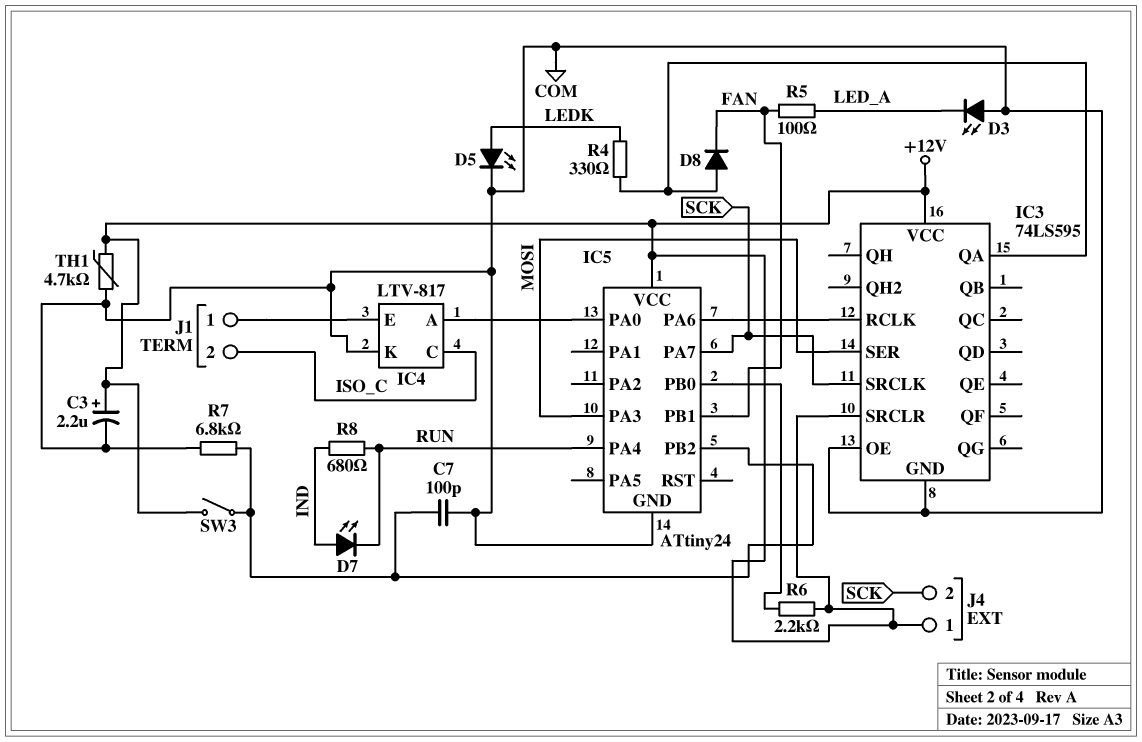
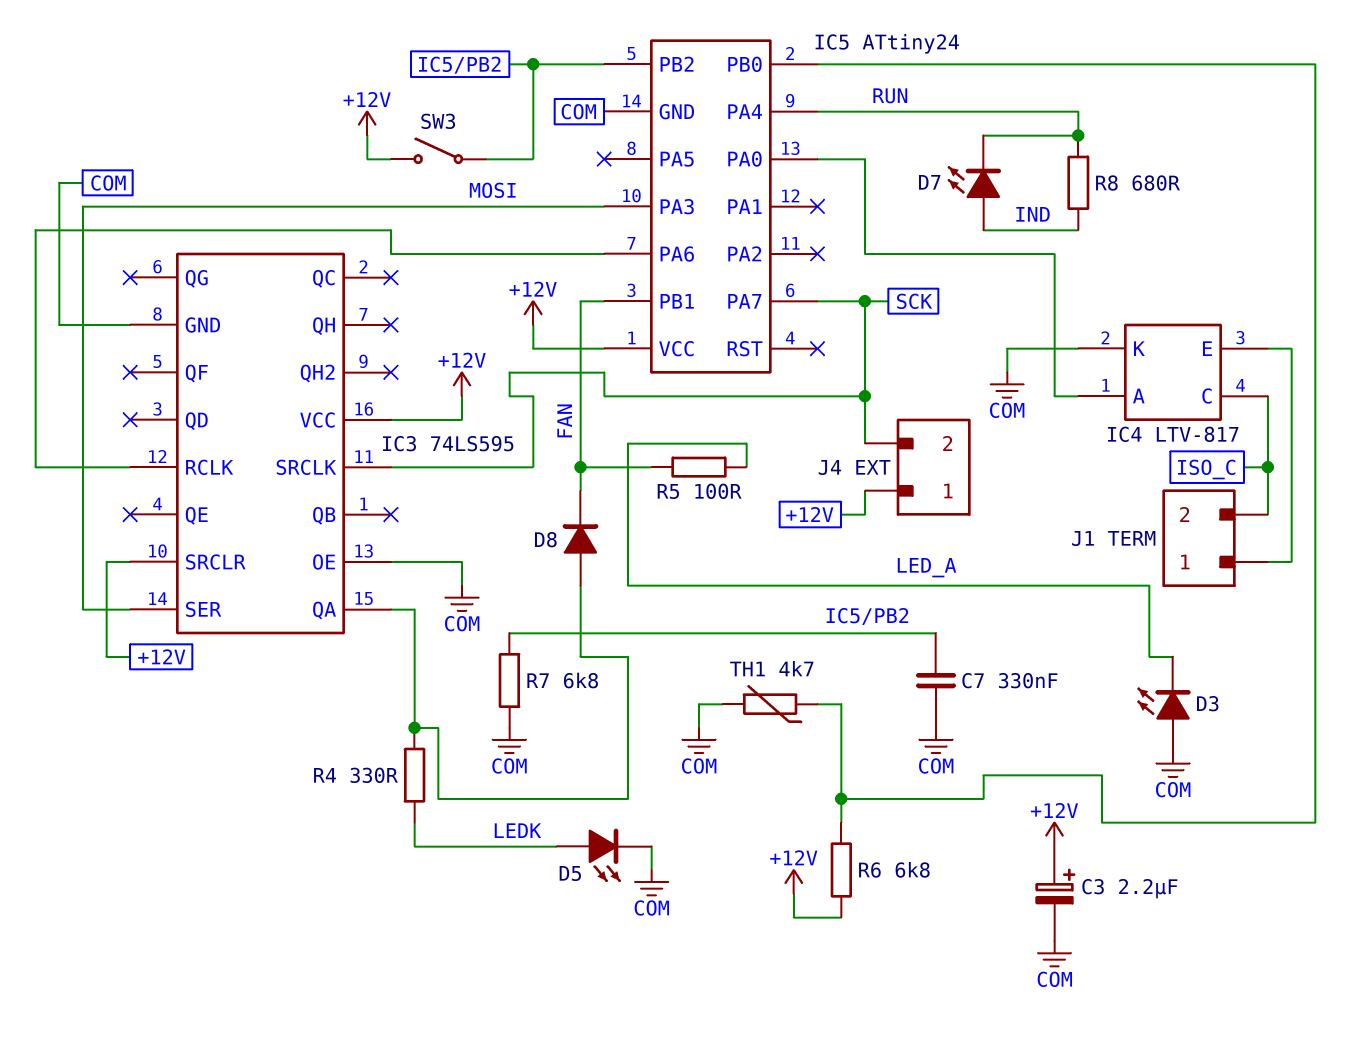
C7: 100pF (COM, IC5/PB2) -> 330nF (COM, IC5/PB2)
R6: 2.2k (+12V, IC5/PB0) -> 6.8k (+12V, IC5/PB0)
TH1: 4.7k (+12V, COM) -> 4.7k (COM, IC5/PB0)

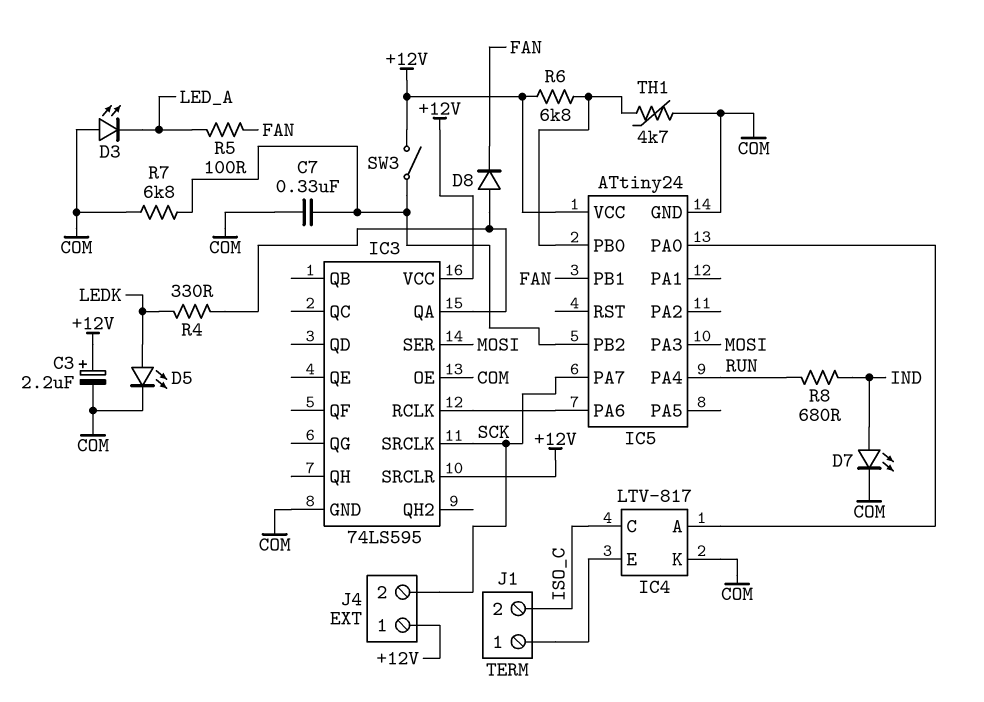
D7: LED (A IND, K RUN) -> LED (A IND, K COM)

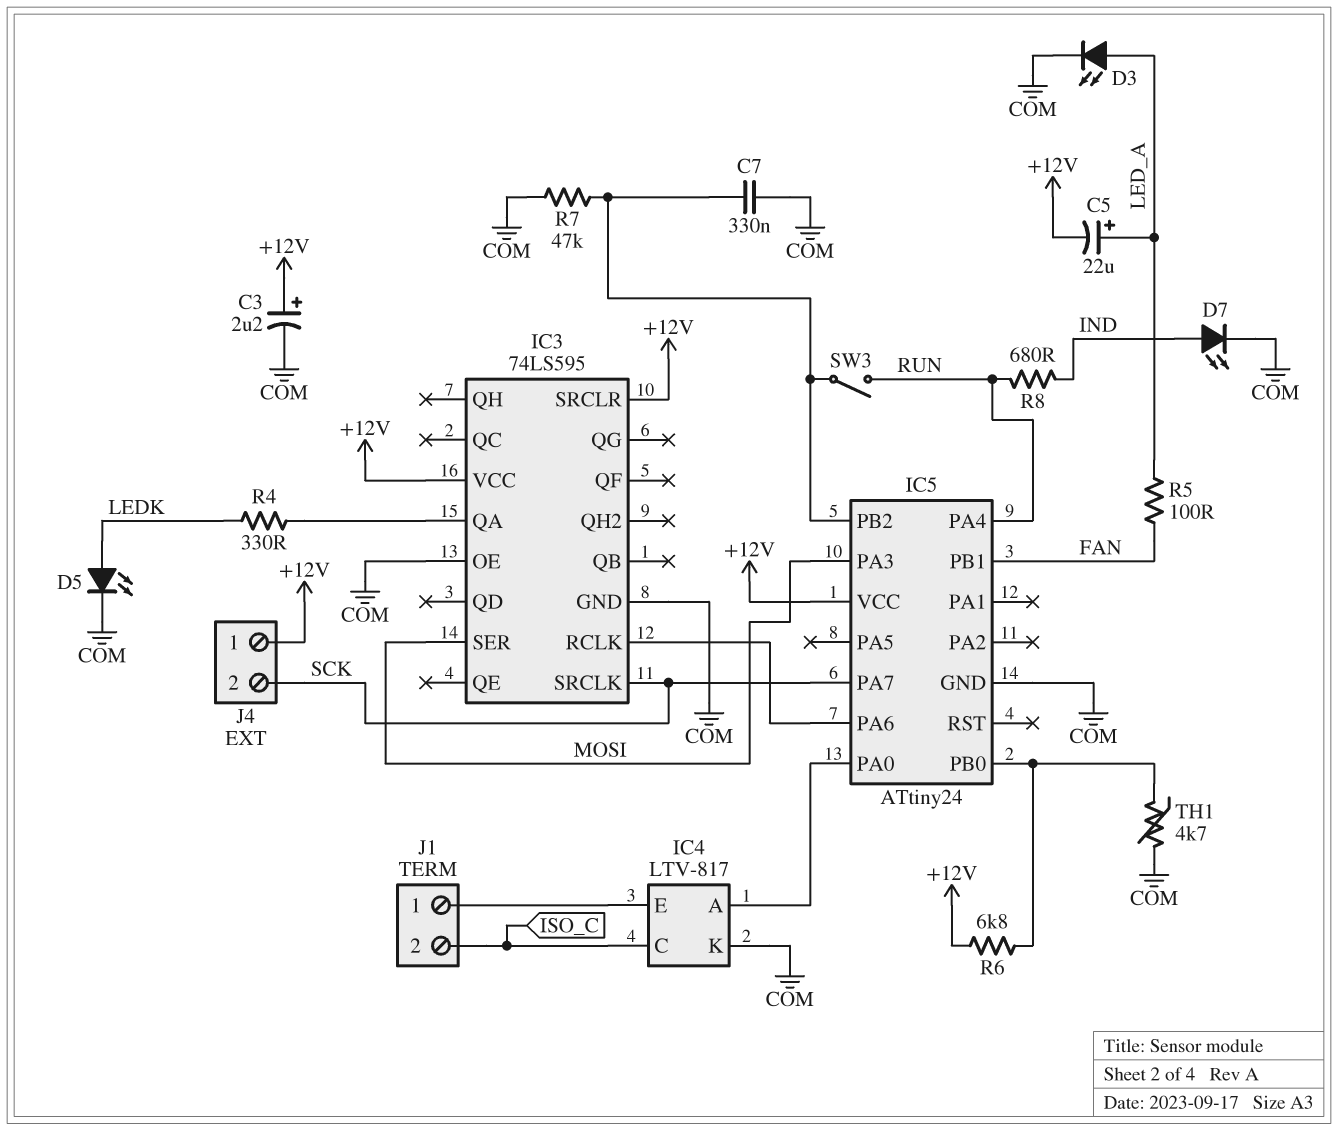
C5: none -> 22uF (plus LED_A, minus +12V)
D3: LED (A COM, K LED_A) -> LED (A LED_A, K COM)
D8: diode (A IC3/QA, K FAN) -> none
R7: 6.8k (COM, IC5/PB2) -> 47k (COM, IC5/PB2)
SW3: switch (+12V, IC5/PB2) -> switch (IC5/PB2, RUN)

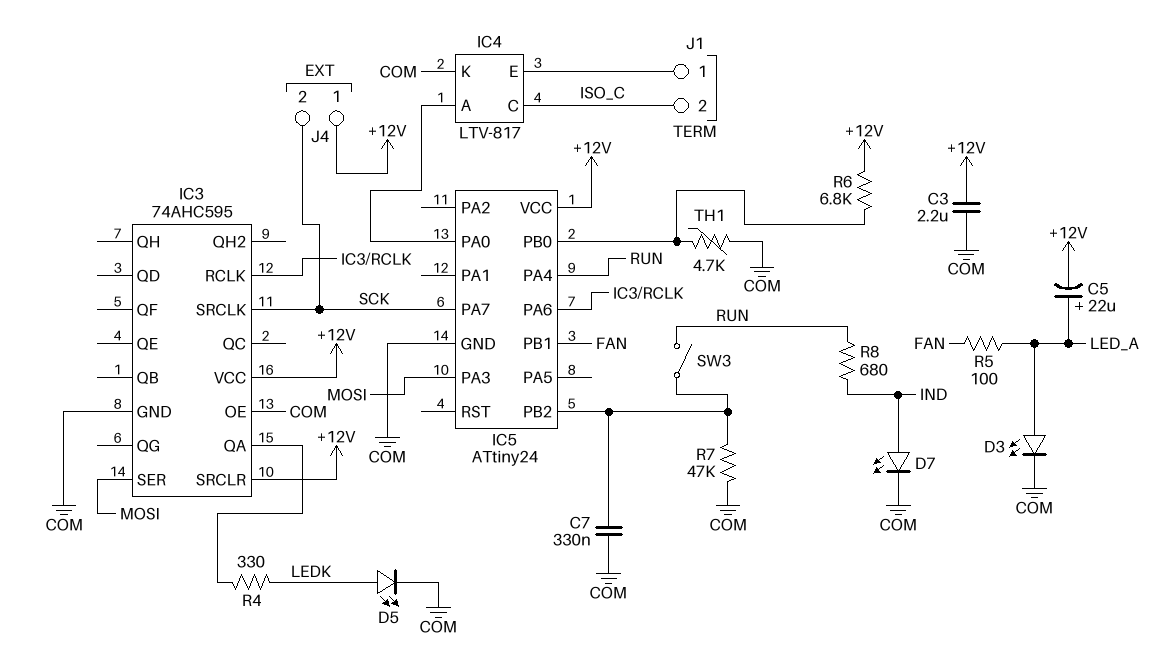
C3: 2.2uF (plus +12V, minus COM) -> 2.2uF (+12V, COM)
IC3: 74LS595 -> 74AHC595

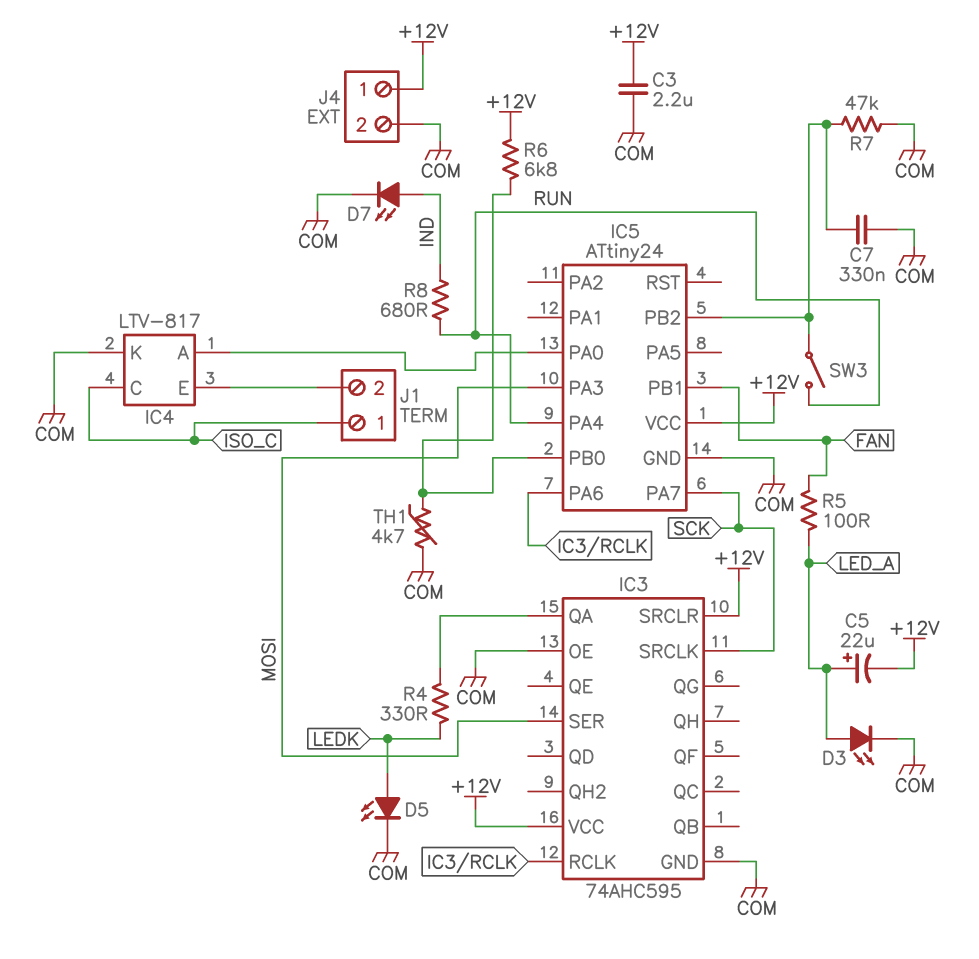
J1 pin 1: IC4/E -> ISO_C
J1 pin 2: ISO_C -> IC4/E
J4 pin 2: SCK -> COM

